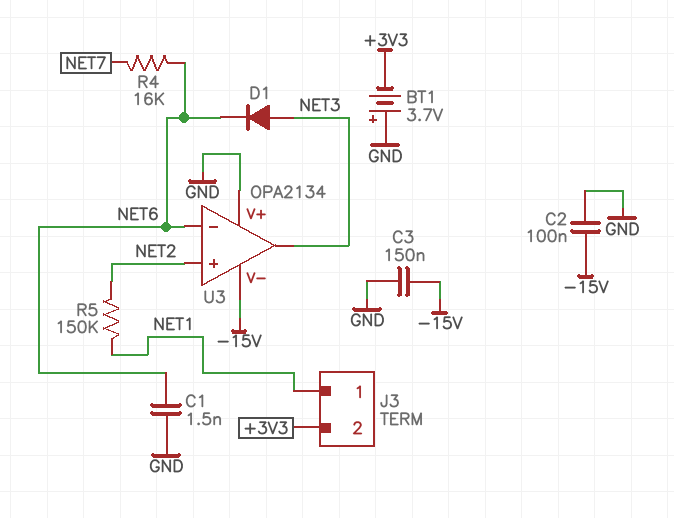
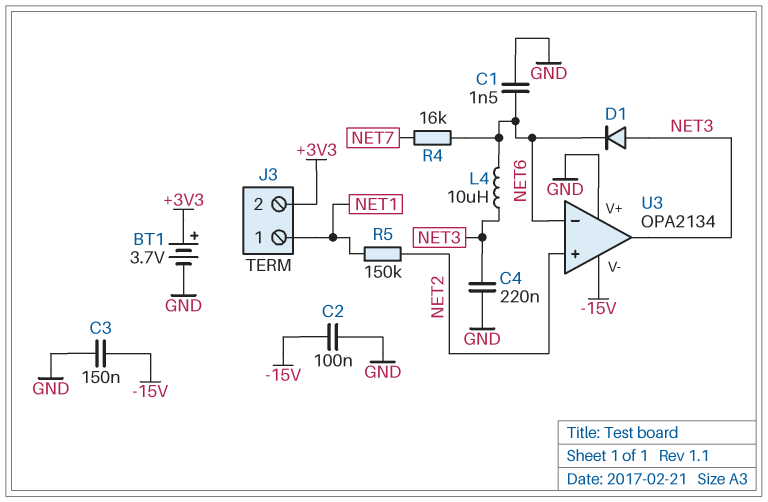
BT1: 3.7V (plus GND, minus +3V3) -> 3.7V (plus +3V3, minus GND)
C4: none -> 220nF (GND, NET3)
L4: none -> 10uH (NET3, NET6)

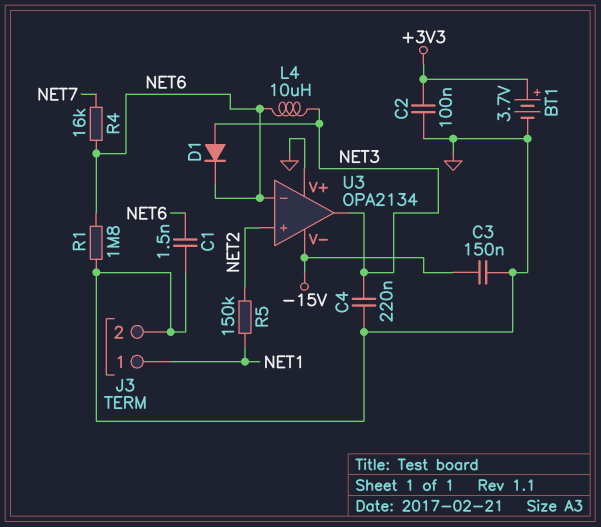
C2: 100nF (-15V, GND) -> 100nF (+3V3, GND)
J3 pin 2: +3V3 -> GND
R1: none -> 1.8M (GND, NET6)

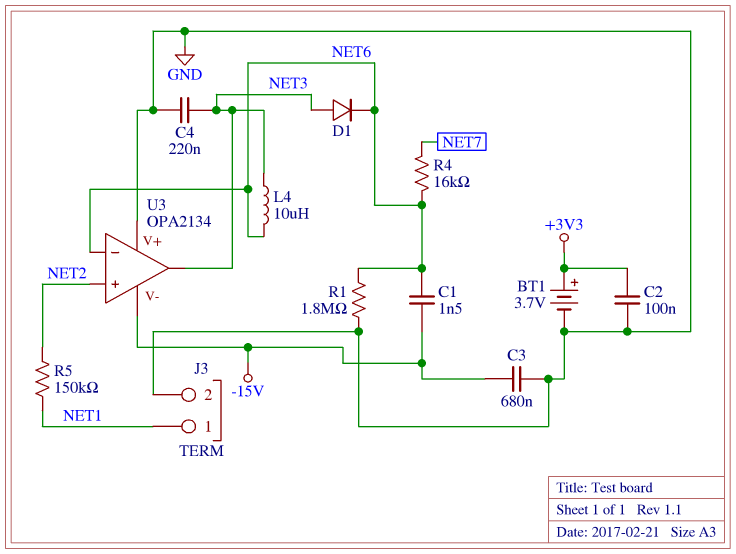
C1: 1.5nF (GND, NET6) -> 1.5nF (-15V, NET6)
C3: 150nF (-15V, GND) -> 680nF (-15V, GND)

